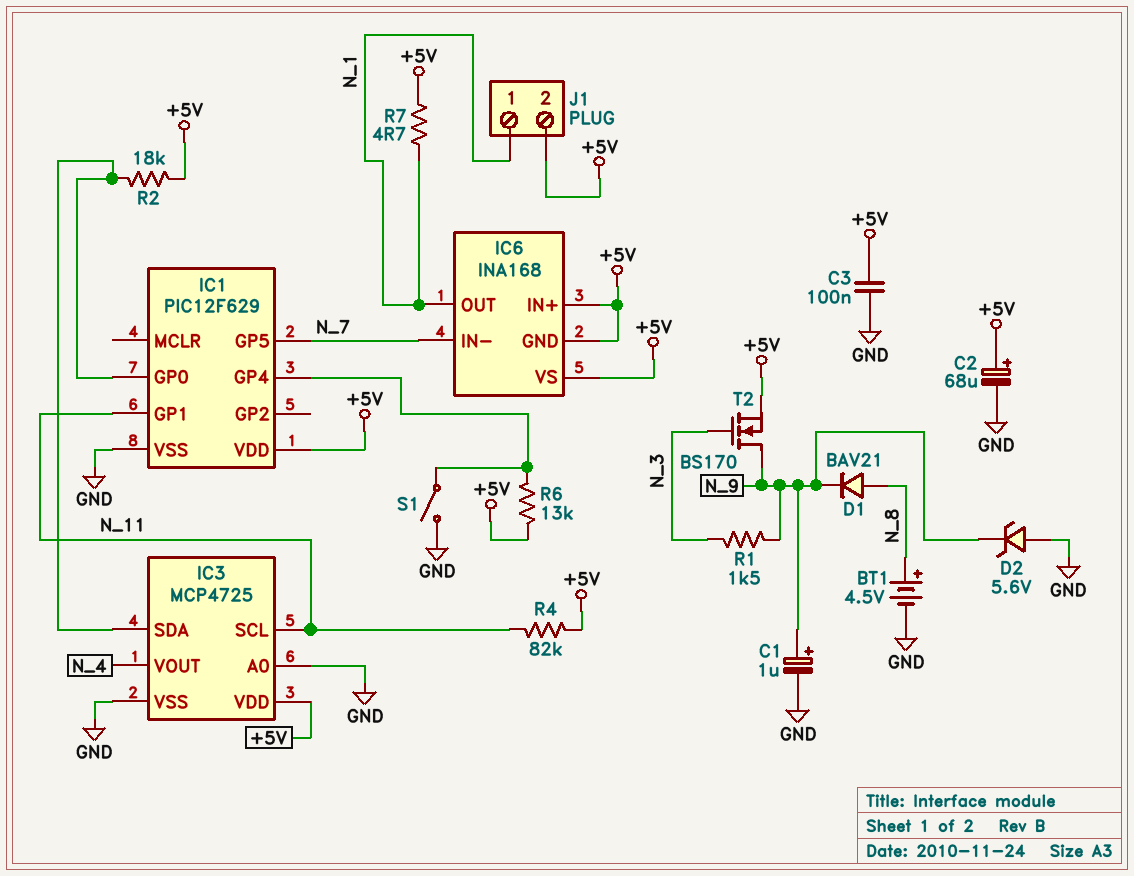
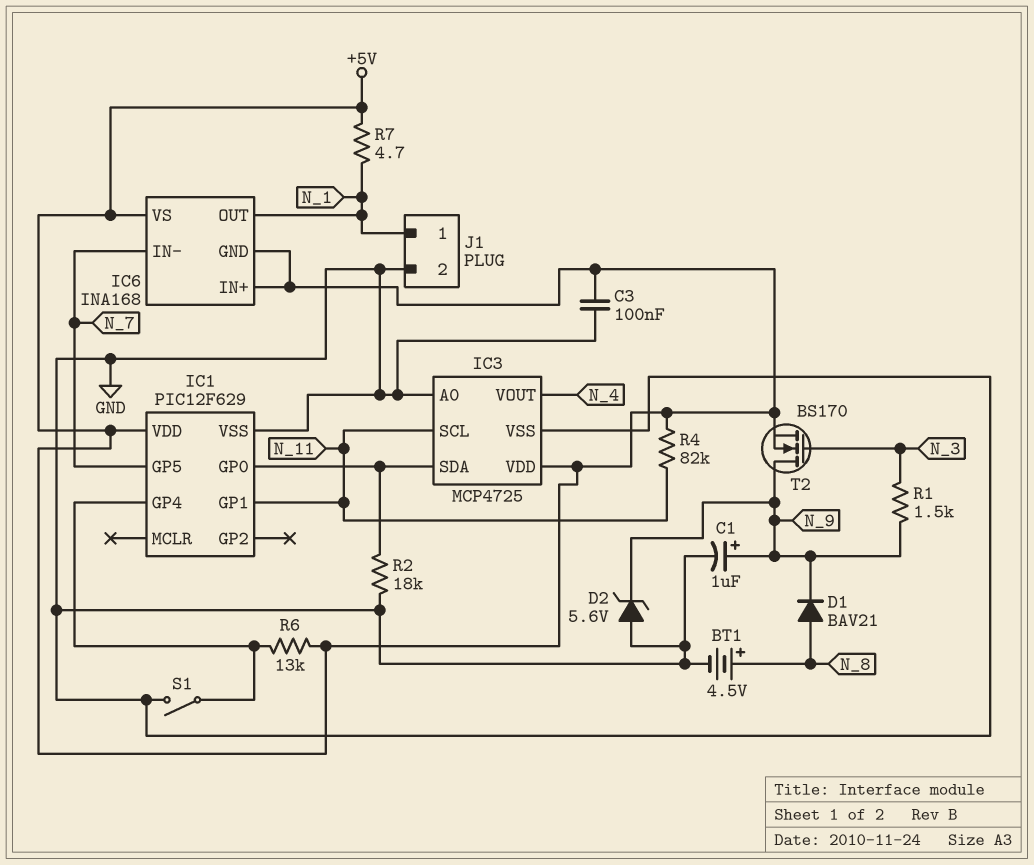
C2: 68uF (plus +5V, minus GND) -> none
J1 pin 2: +5V -> GND
R2: 18k (+5V, IC1/GP0) -> 18k (GND, IC1/GP0)

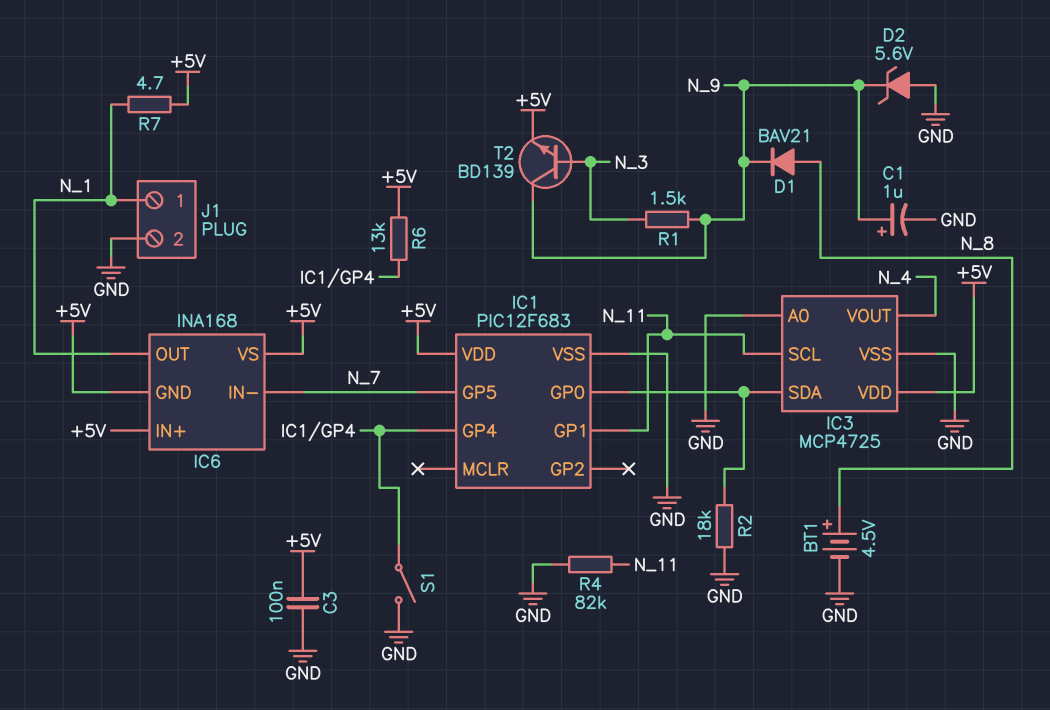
IC1: PIC12F629 -> PIC12F683
R4: 82k (+5V, N_11) -> 82k (GND, N_11)
T2: NMOS BS170 (G N_3, D N_9, S +5V) -> NPN BD139 (B N_3, C N_9, E +5V)

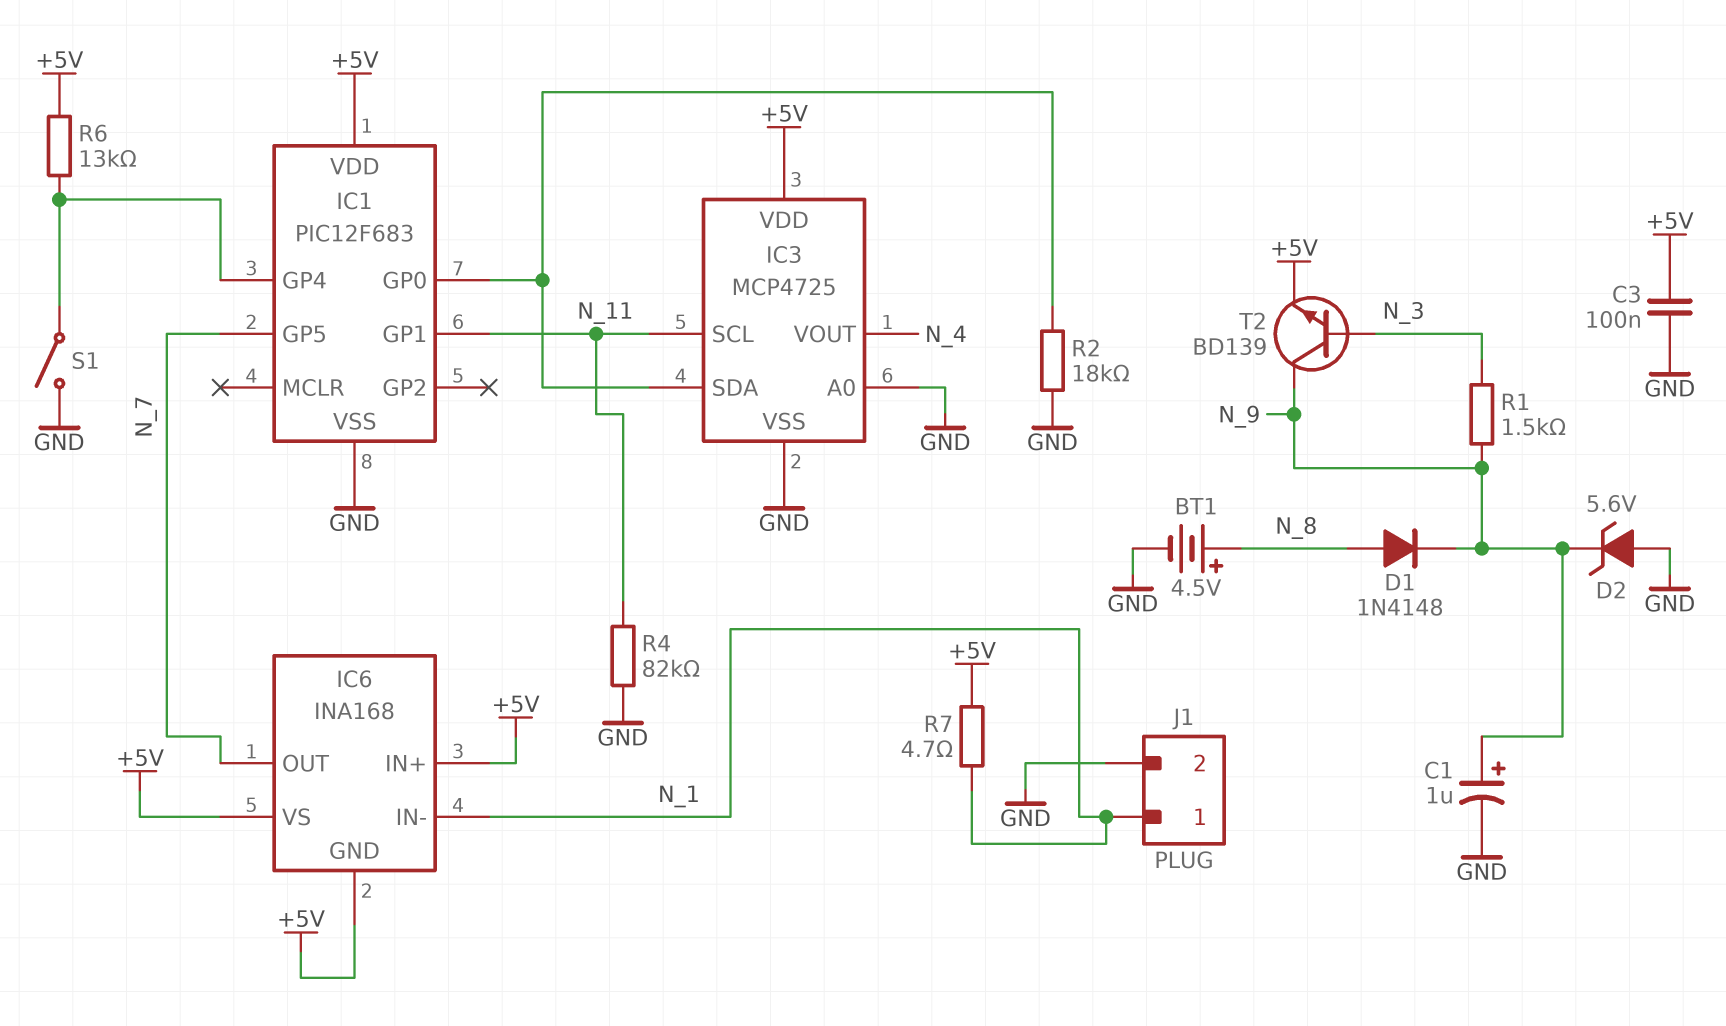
D1: diode BAV21 (A N_8, K N_9) -> diode 1N4148 (A N_8, K N_9)
IC6 pin IN-: N_7 -> N_1
IC6 pin OUT: N_1 -> N_7

